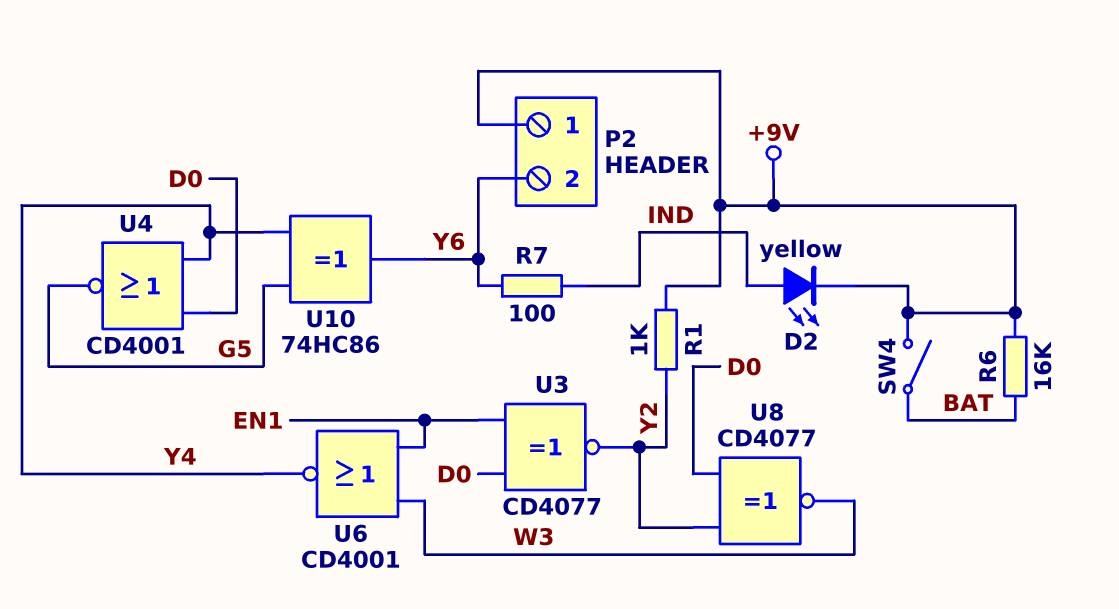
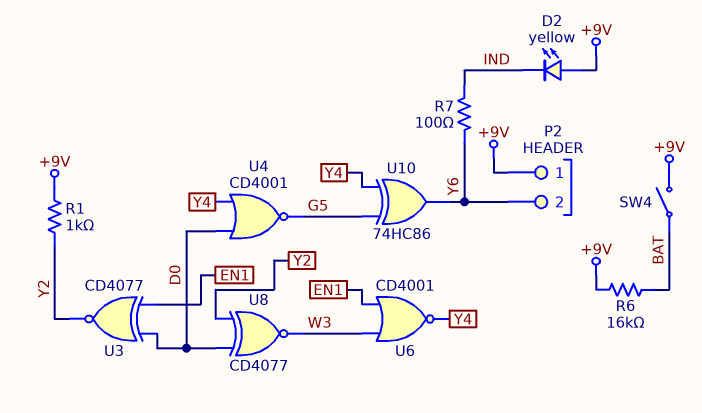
D2: LED yellow (A IND, K +9V) -> LED yellow (A +9V, K IND)

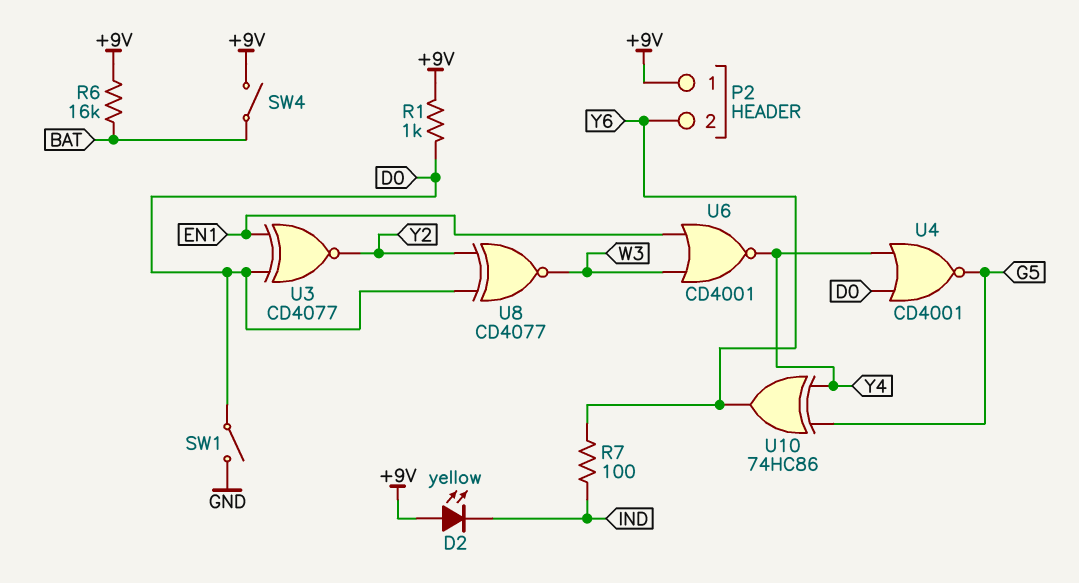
R1: 1k (+9V, Y2) -> 1k (+9V, D0)
SW1: none -> switch (D0, GND)

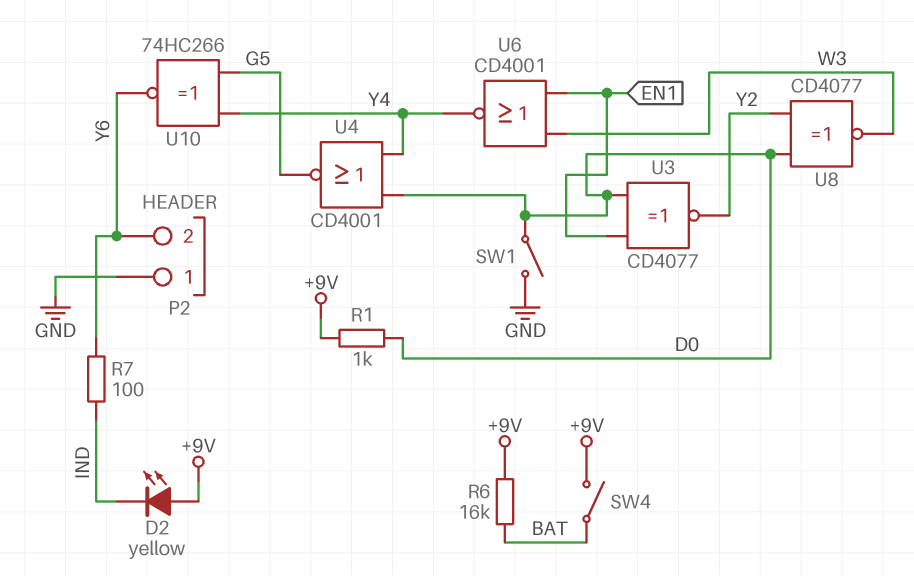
P2 pin 1: +9V -> GND
U10: XOR 74HC86 (in G5, in Y4, out Y6) -> XNOR 74HC266 (in G5, in Y4, out Y6)

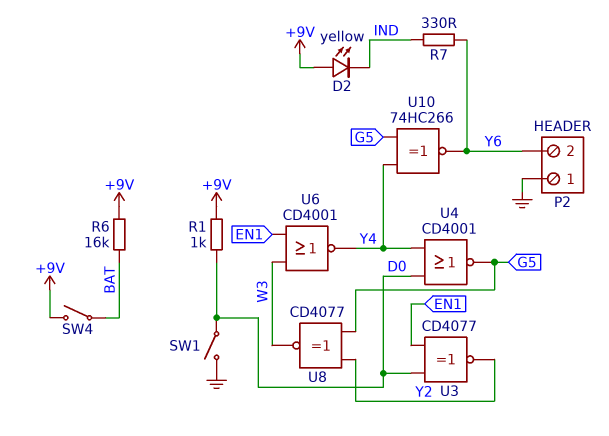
R7: 100 (IND, Y6) -> 330 (IND, Y6)
U8: XNOR CD4077 (in D0, in Y2, out W3) -> XNOR CD4077 (in G5, in Y2, out W3)

